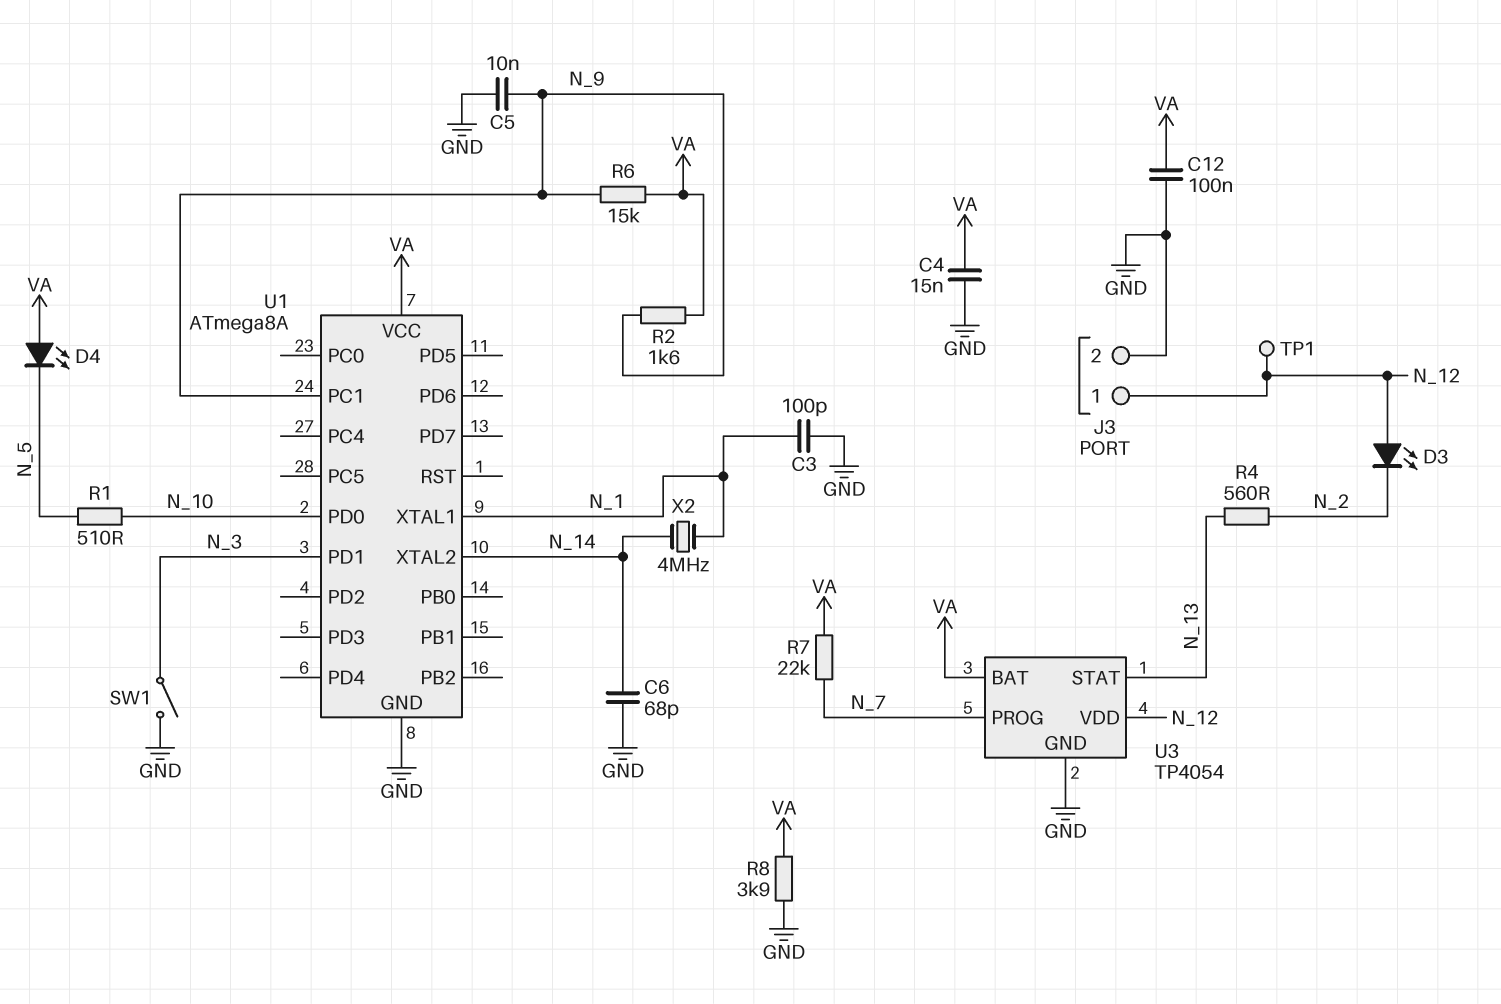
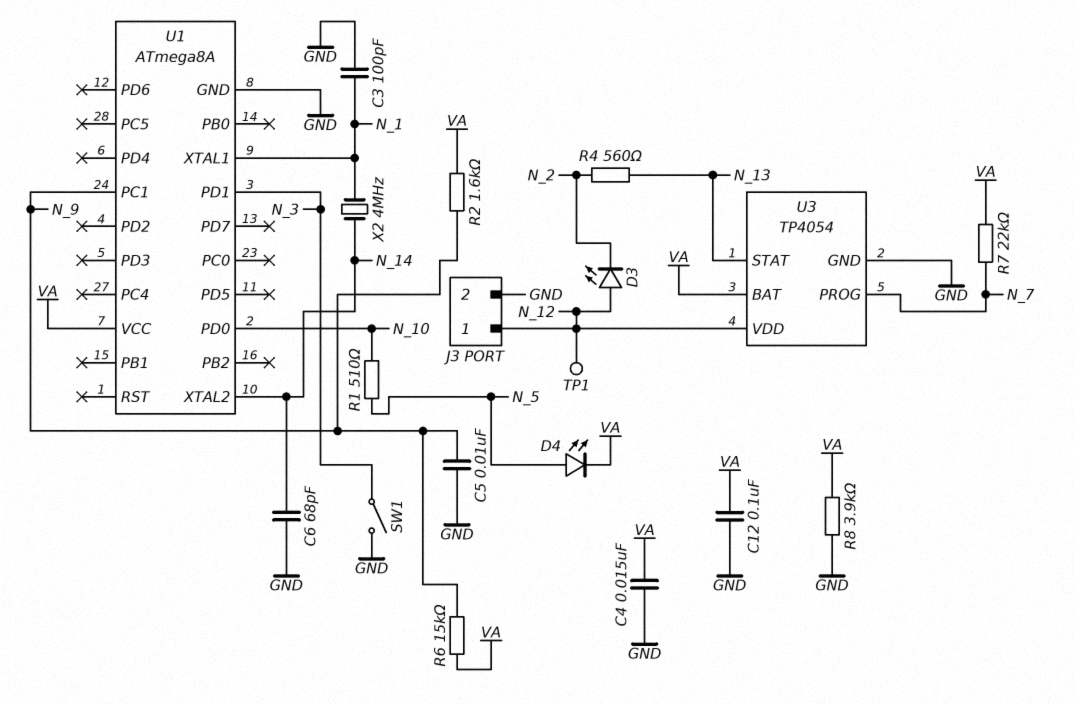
D4: LED (A VA, K N_5) -> LED (A N_5, K VA)

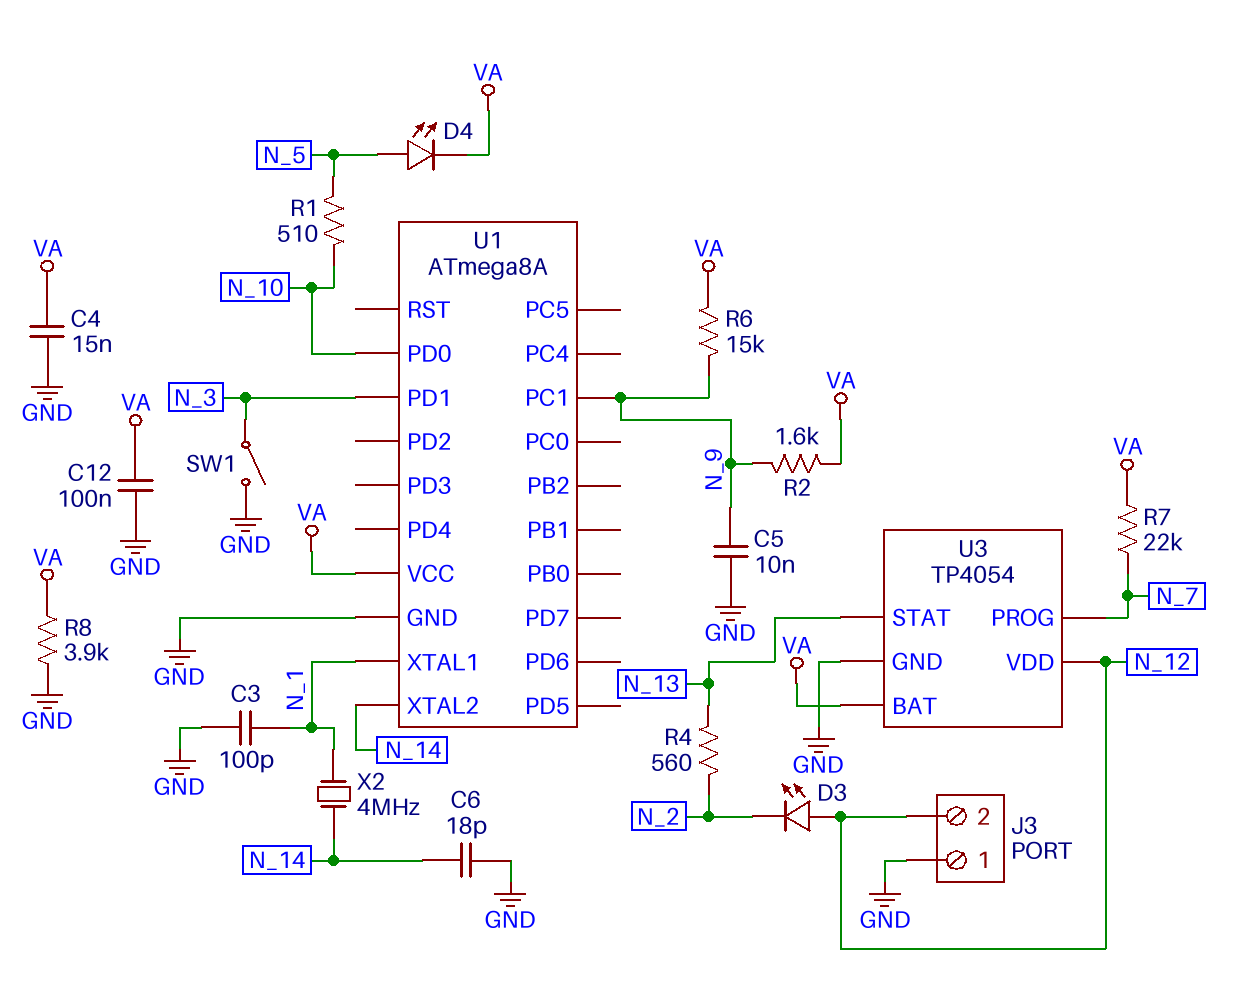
C6: 68pF (GND, N_14) -> 18pF (GND, N_14)
J3 pin 1: N_12 -> GND
J3 pin 2: GND -> N_12
TP1: test point (N_12) -> none

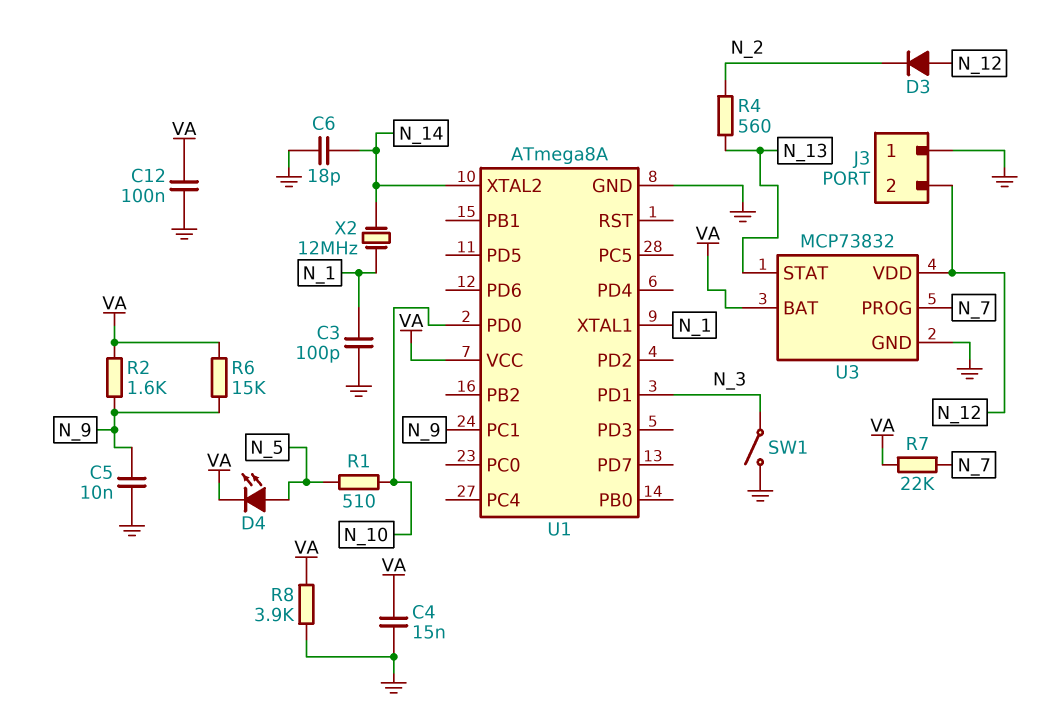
D3: LED (A N_12, K N_2) -> diode (A N_12, K N_2)
U3: TP4054 -> MCP73832
X2: 4MHz (N_1, N_14) -> 12MHz (N_1, N_14)

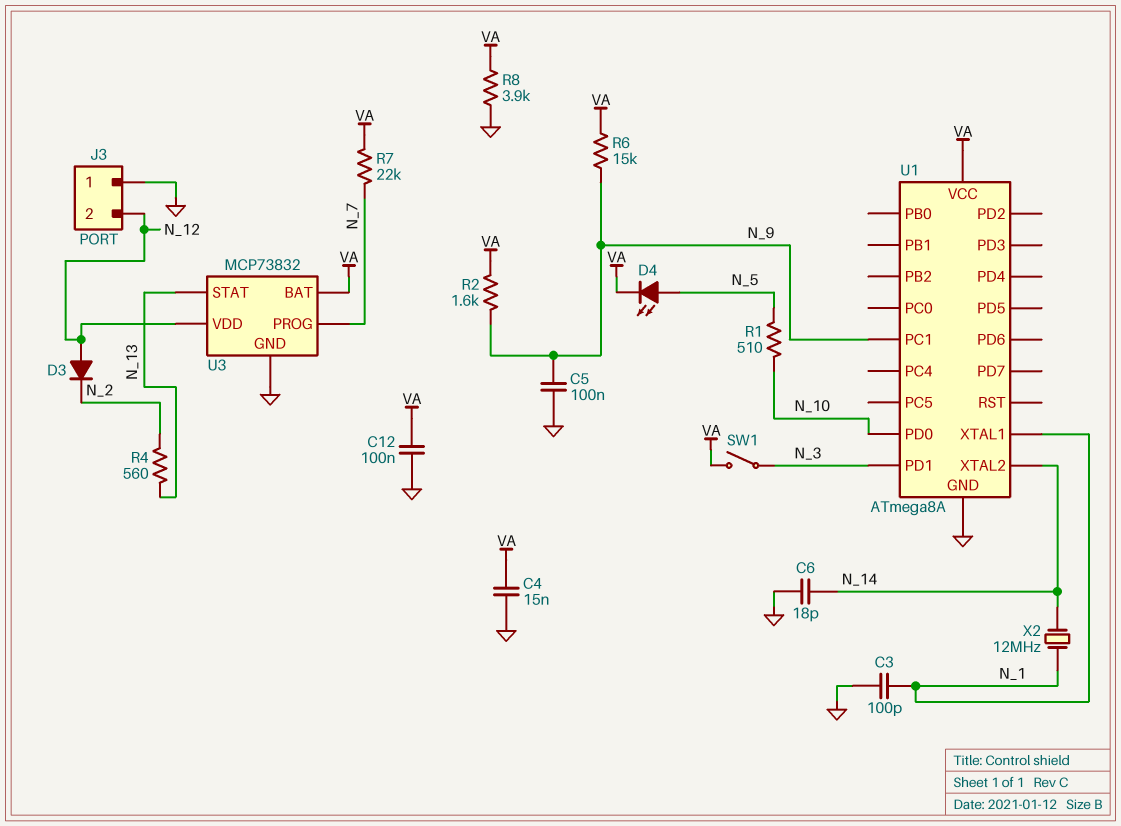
C5: 10nF (GND, N_9) -> 100nF (GND, N_9)
SW1: switch (GND, N_3) -> switch (N_3, VA)

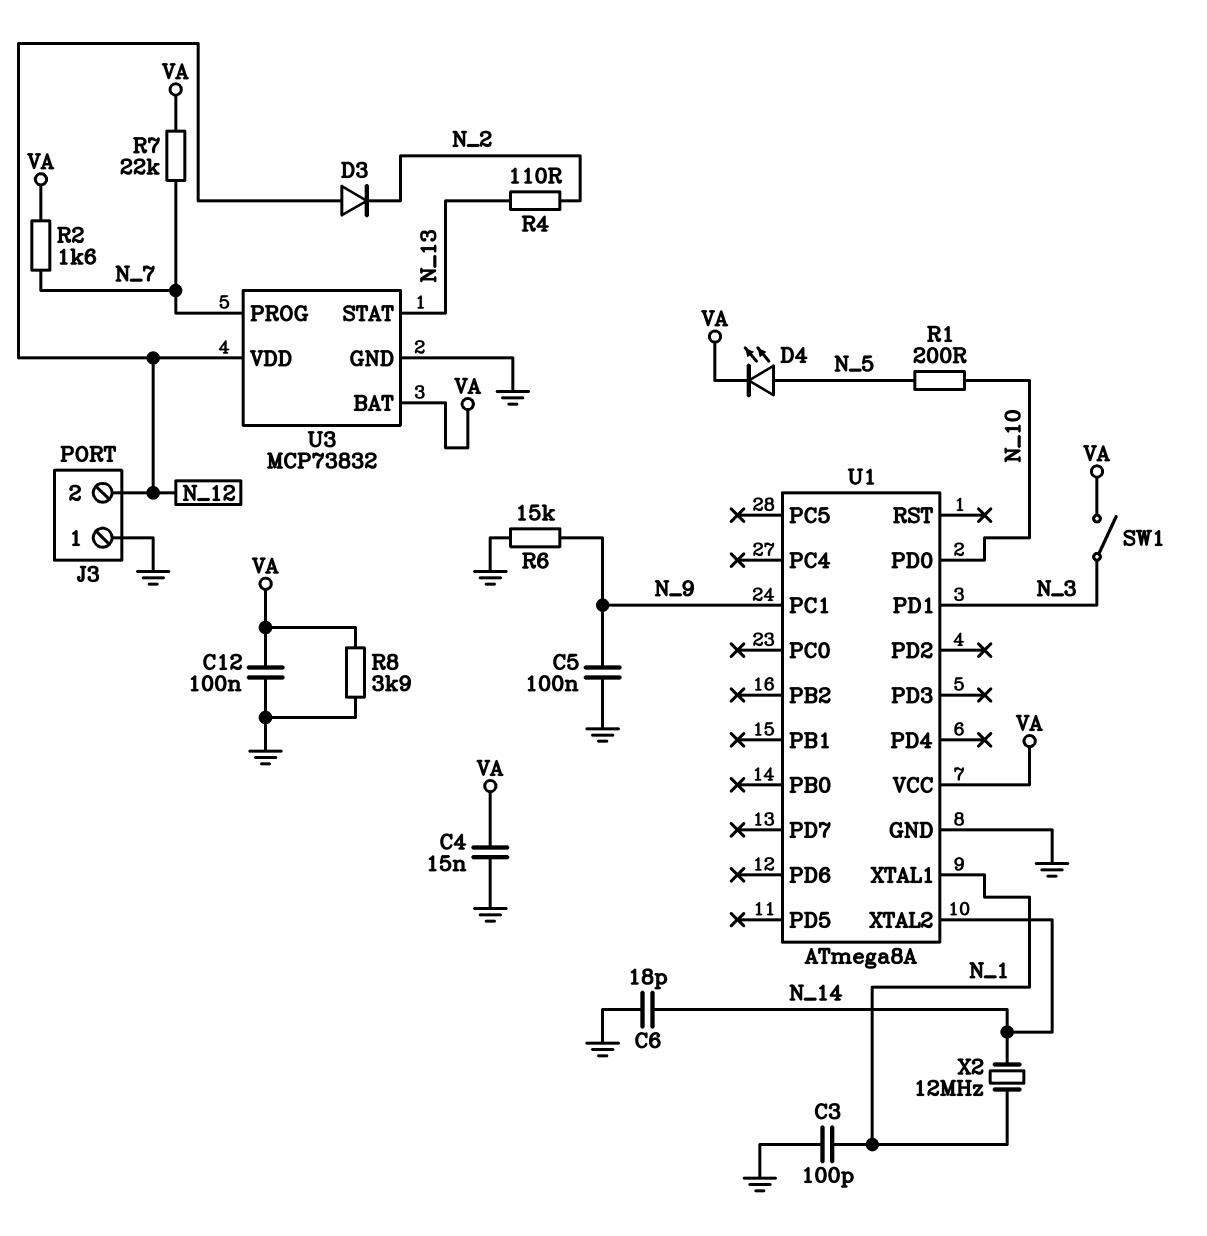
R1: 510 (N_5, N_10) -> 200 (N_5, N_10)
R2: 1.6k (N_9, VA) -> 1.6k (N_7, VA)
R4: 560 (N_2, N_13) -> 110 (N_2, N_13)
R6: 15k (N_9, VA) -> 15k (GND, N_9)

